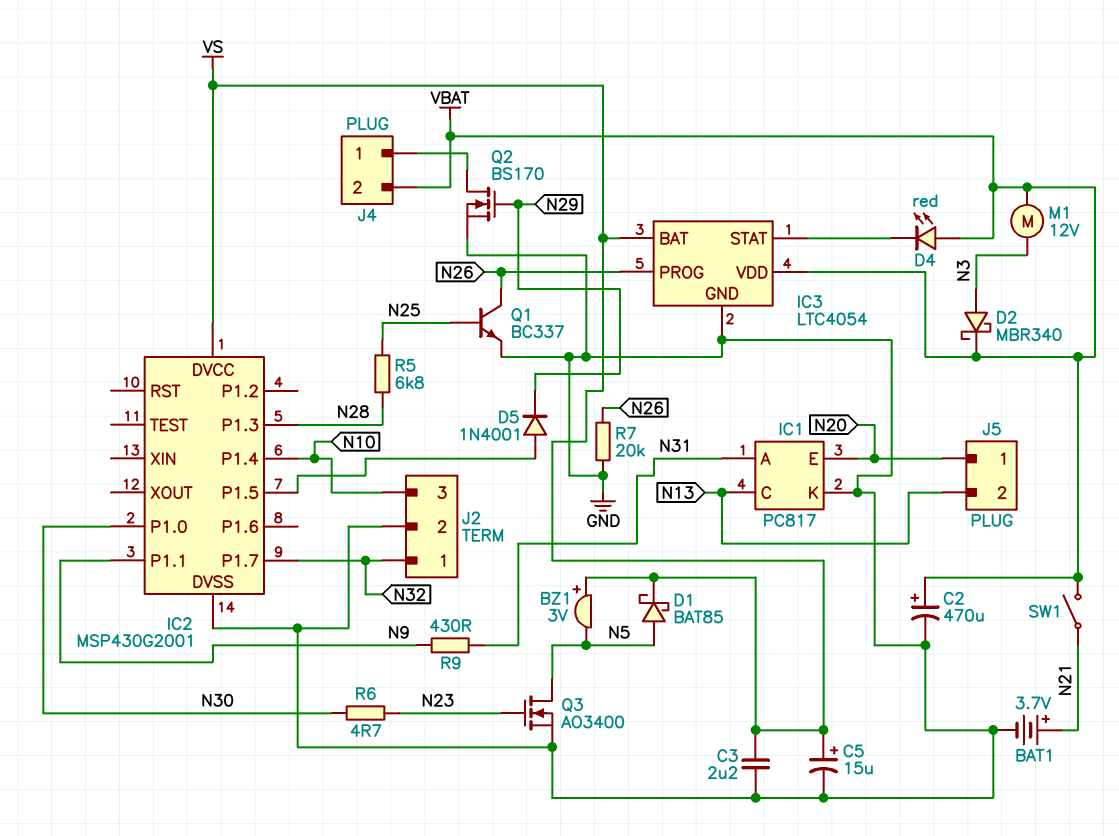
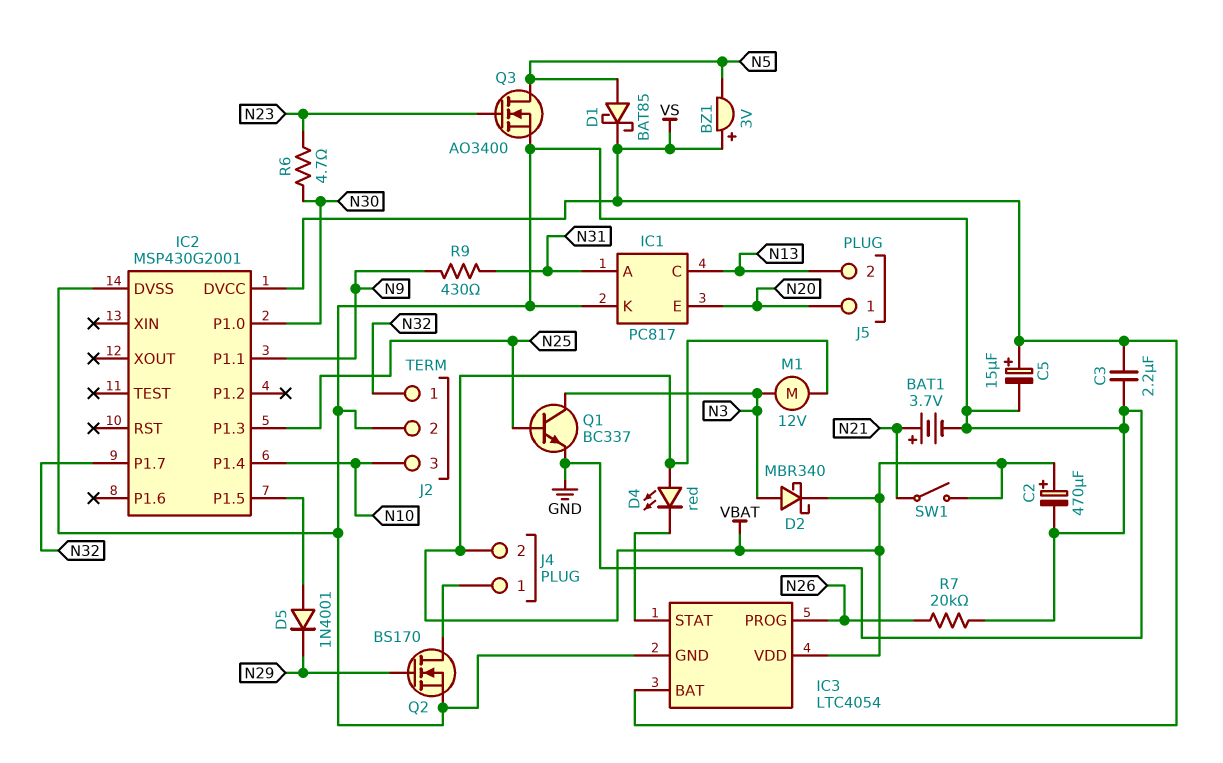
IC2 pin P1.3: N28 -> N25
Q1: NPN BC337 (B N25, C N26, E GND) -> NPN BC337 (B N25, C N3, E GND)
R5: 6.8k (N25, N28) -> none

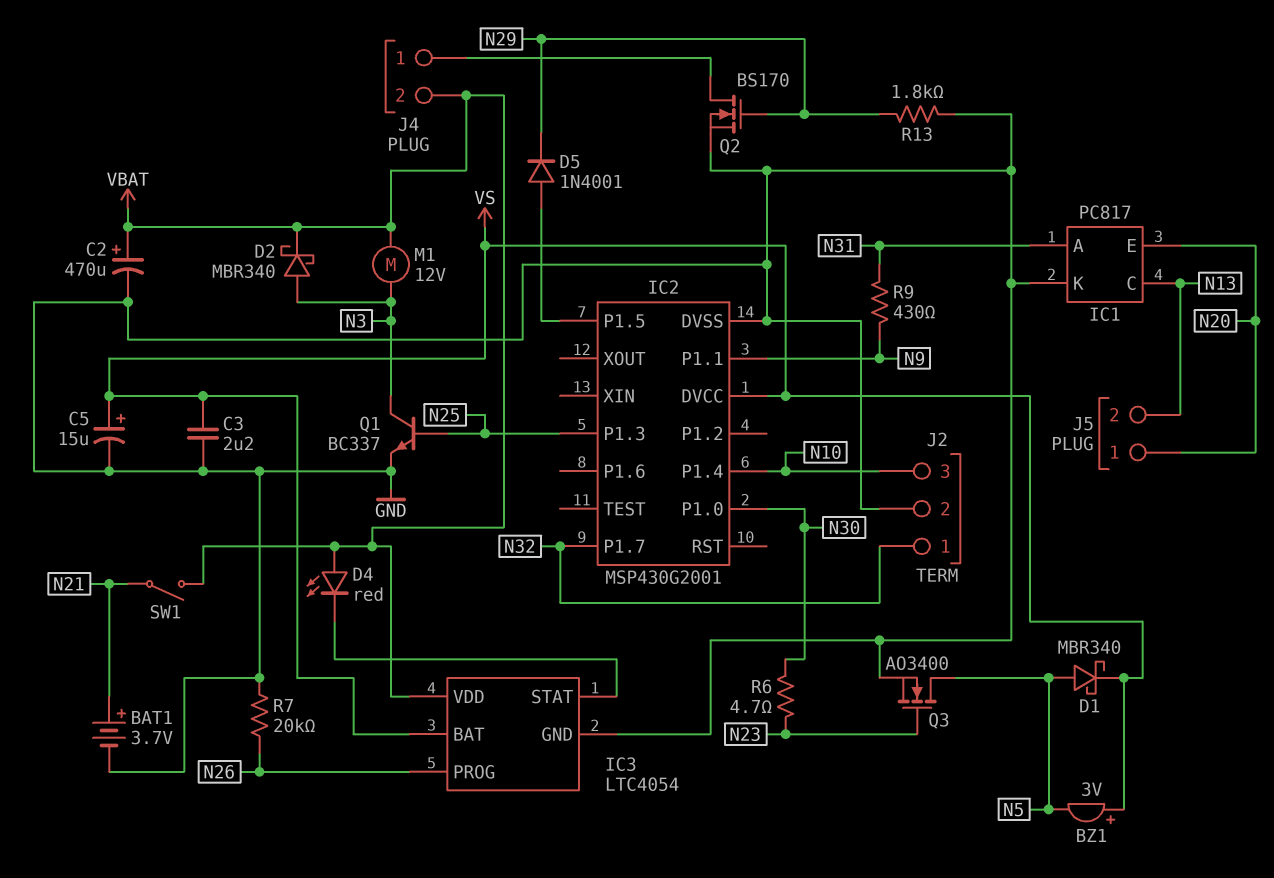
D1: schottky BAT85 (A N5, K VS) -> schottky MBR340 (A N5, K VS)
R13: none -> 1.8k (GND, N29)

